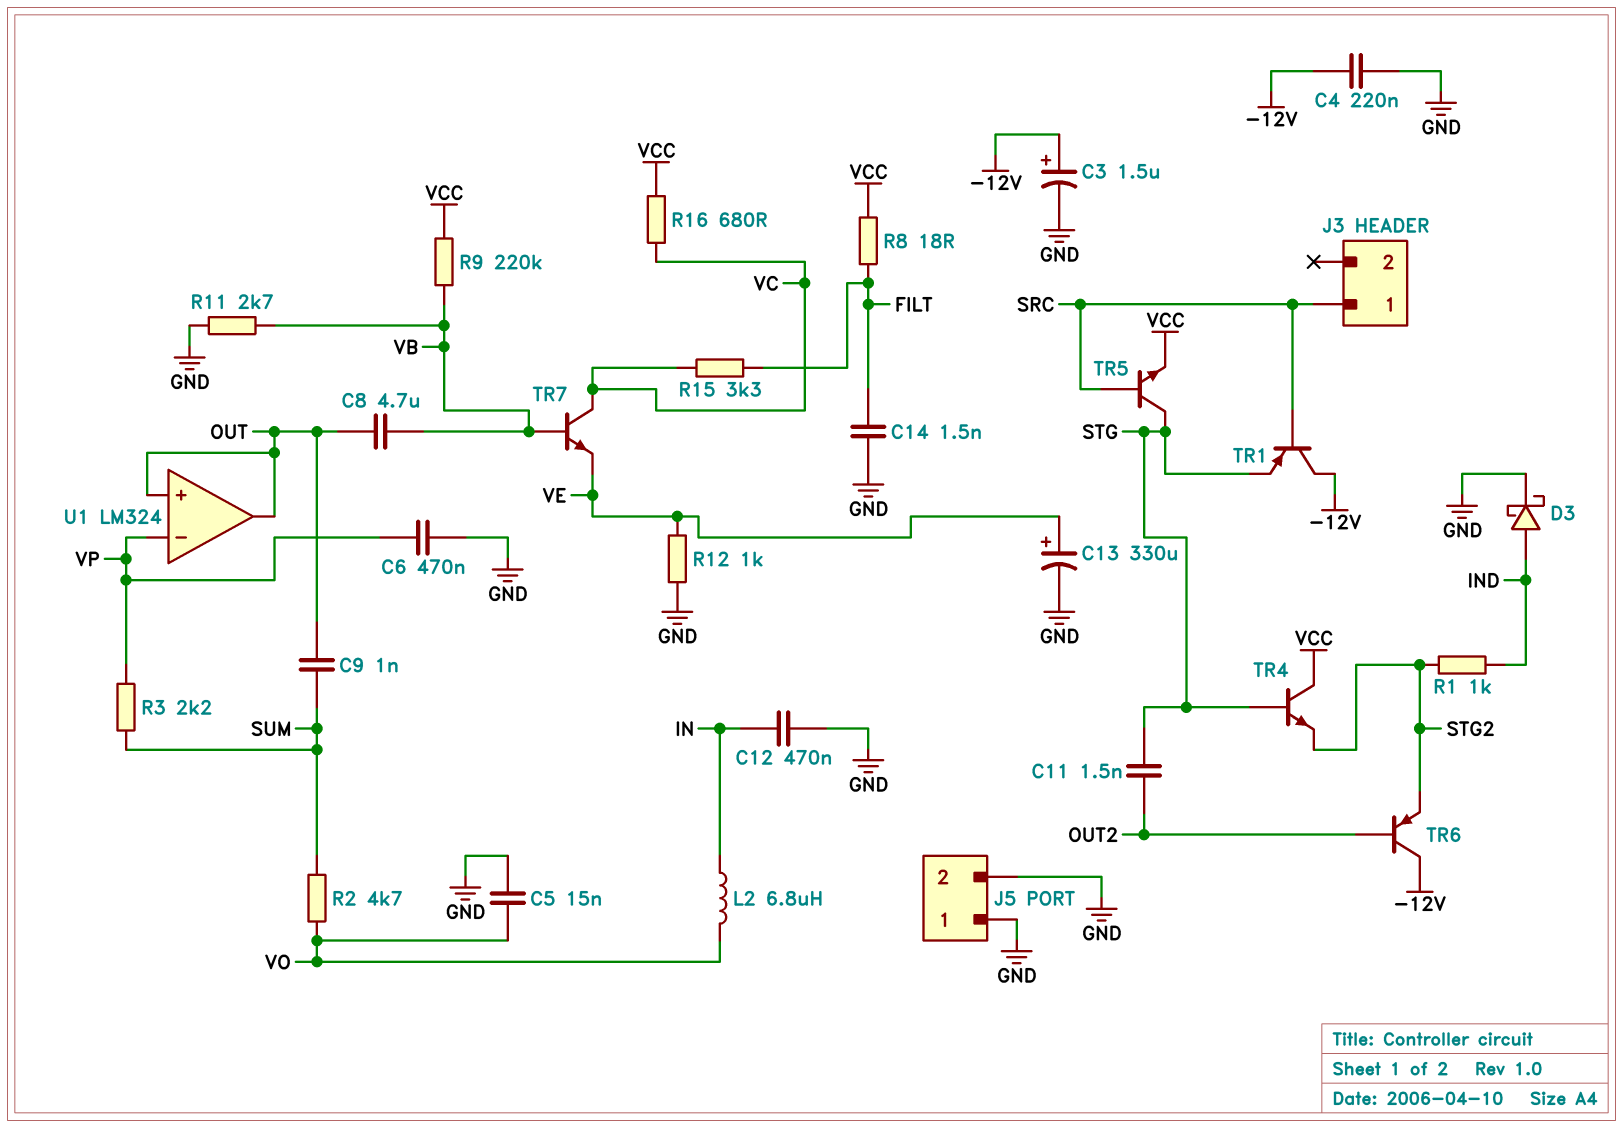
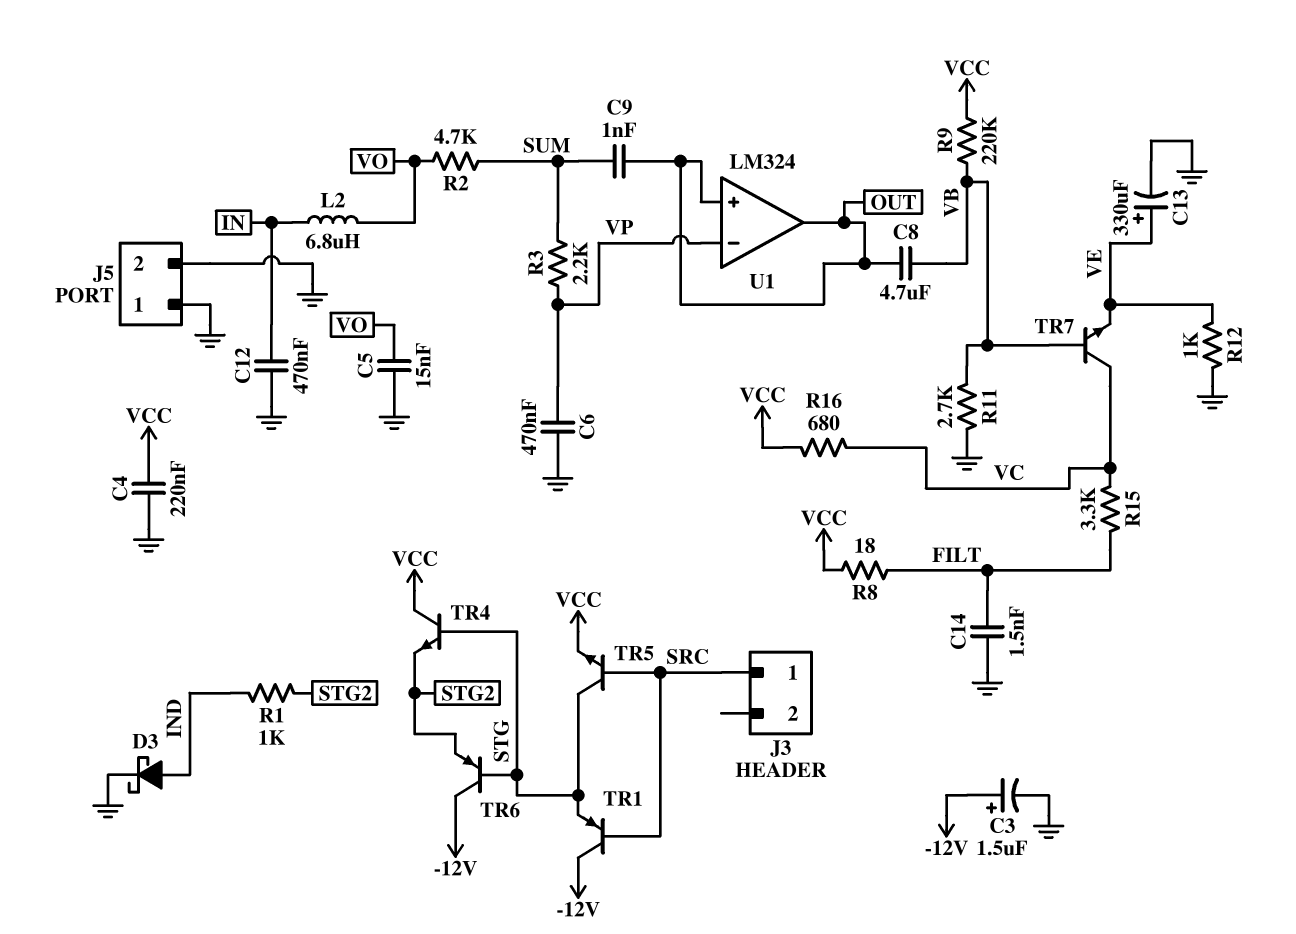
C4: 220nF (-12V, GND) -> 220nF (GND, VCC)
C11: 1.5nF (OUT2, STG) -> none
TR6: PNP (B OUT2, C -12V, E STG2) -> PNP (B STG, C -12V, E STG2)

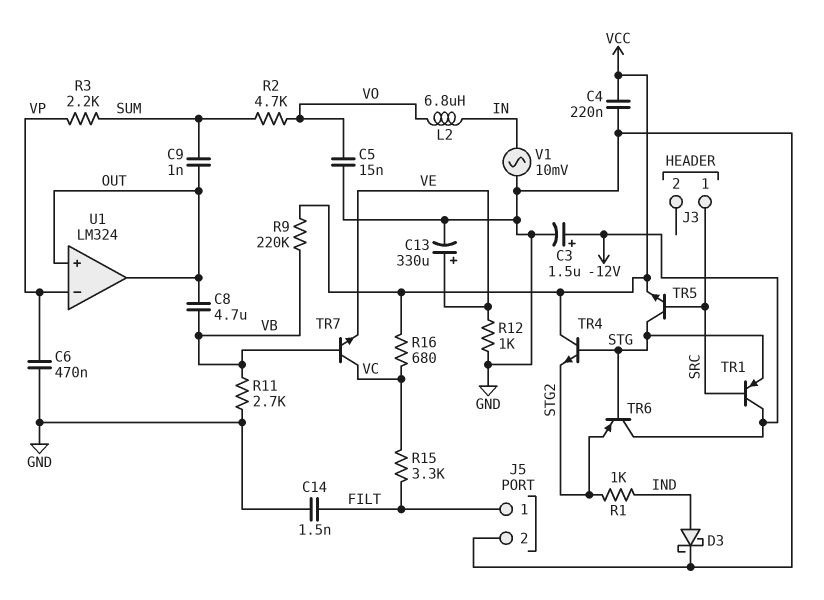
C12: 470nF (GND, IN) -> none
J5 pin 1: GND -> FILT
R8: 18 (FILT, VCC) -> none
V1: none -> AC 10mV (GND, IN)

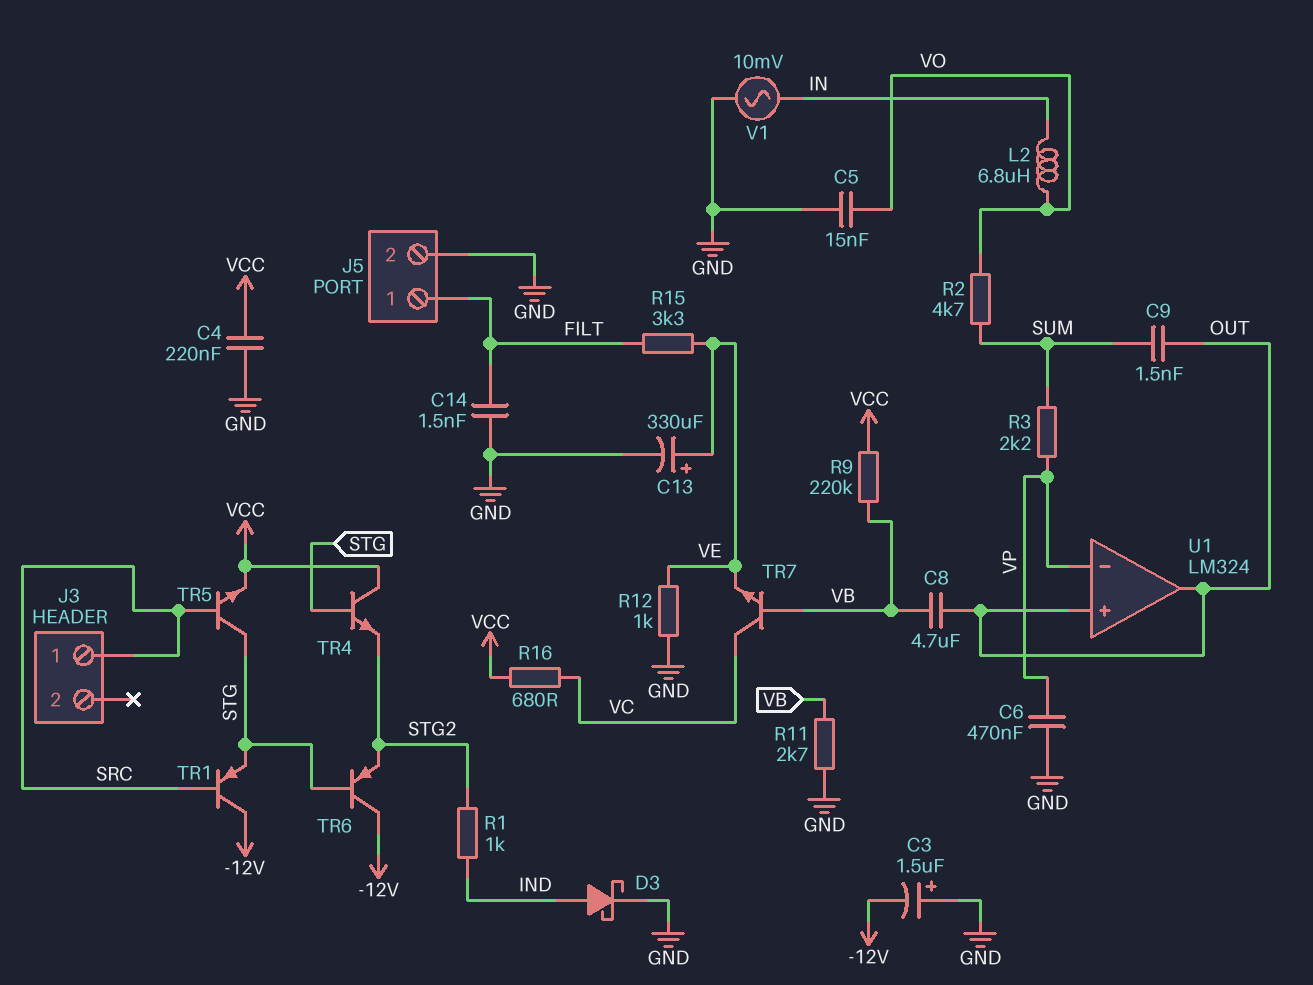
C3: 1.5uF (plus -12V, minus GND) -> 1.5uF (plus GND, minus -12V)
C9: 1nF (OUT, SUM) -> 1.5nF (OUT, SUM)
R15: 3.3k (FILT, VC) -> 3.3k (FILT, VE)

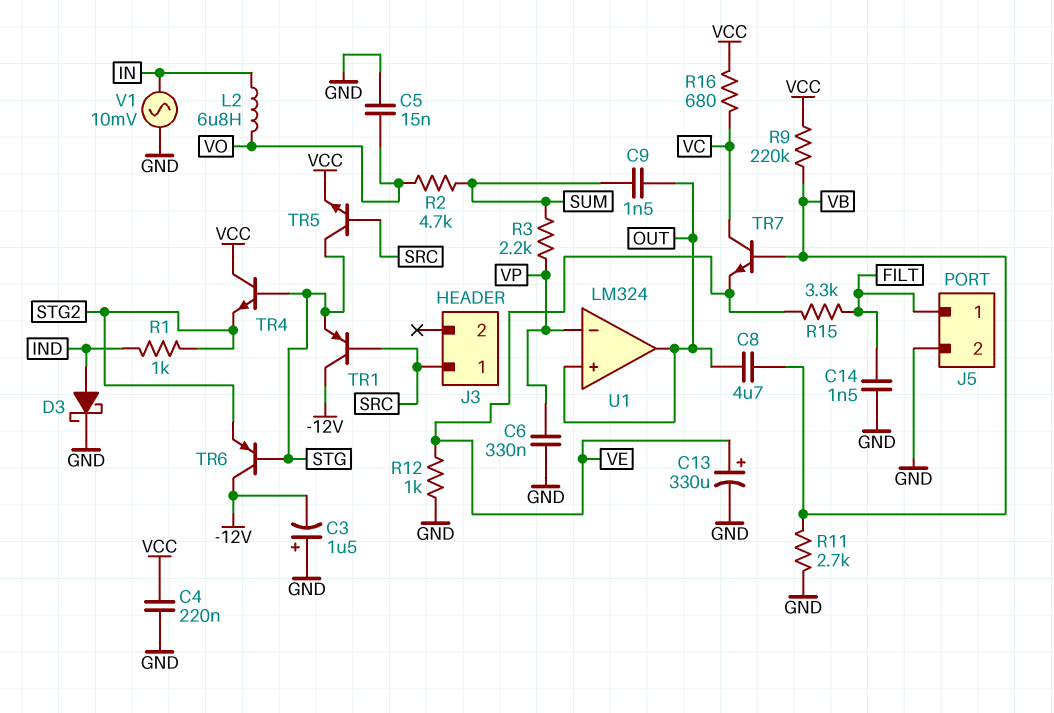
C6: 470nF (GND, VP) -> 330nF (GND, VP)

